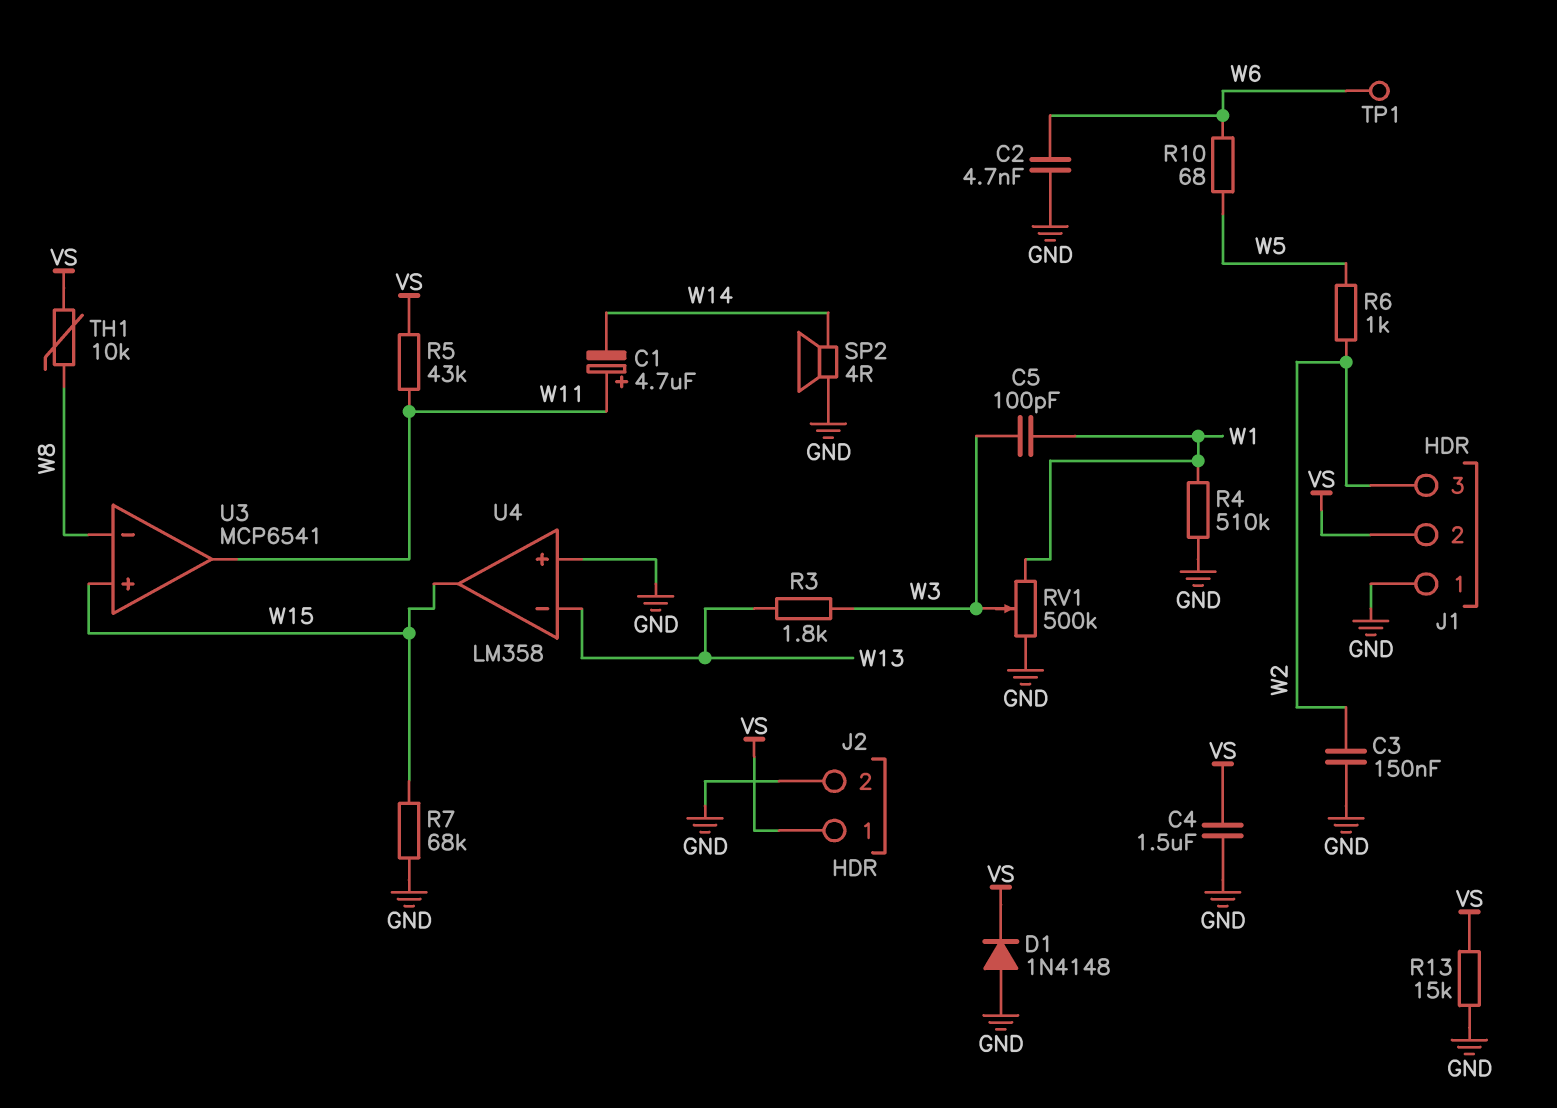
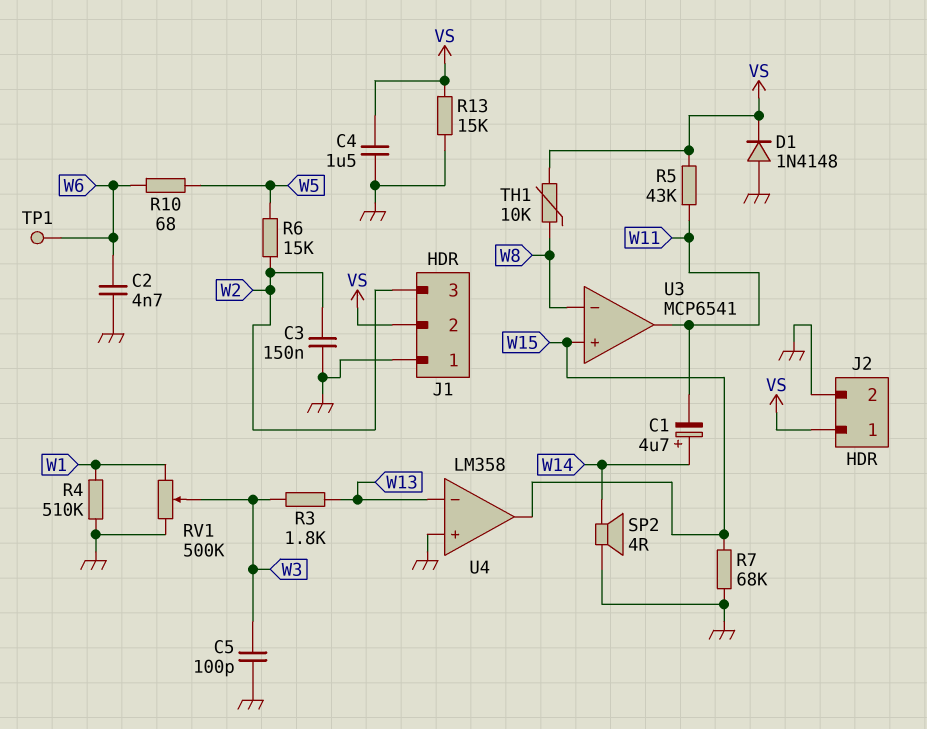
C1: 4.7uF (plus W11, minus W14) -> 4.7uF (plus W14, minus W11)
C5: 100pF (W1, W3) -> 100pF (GND, W3)
R6: 1k (W2, W5) -> 15k (W2, W5)

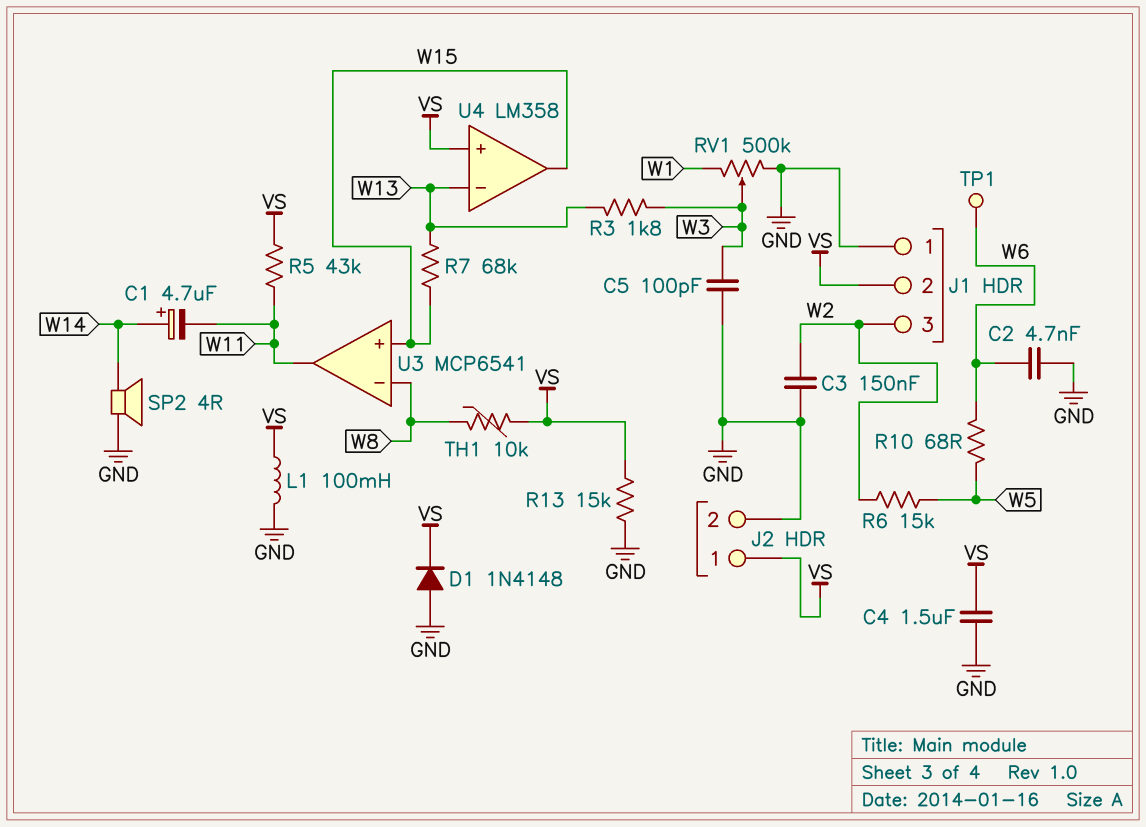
L1: none -> 100mH (GND, VS)
R4: 510k (GND, W1) -> none
R7: 68k (GND, W15) -> 68k (W13, W15)
U4 pin in+: GND -> VS

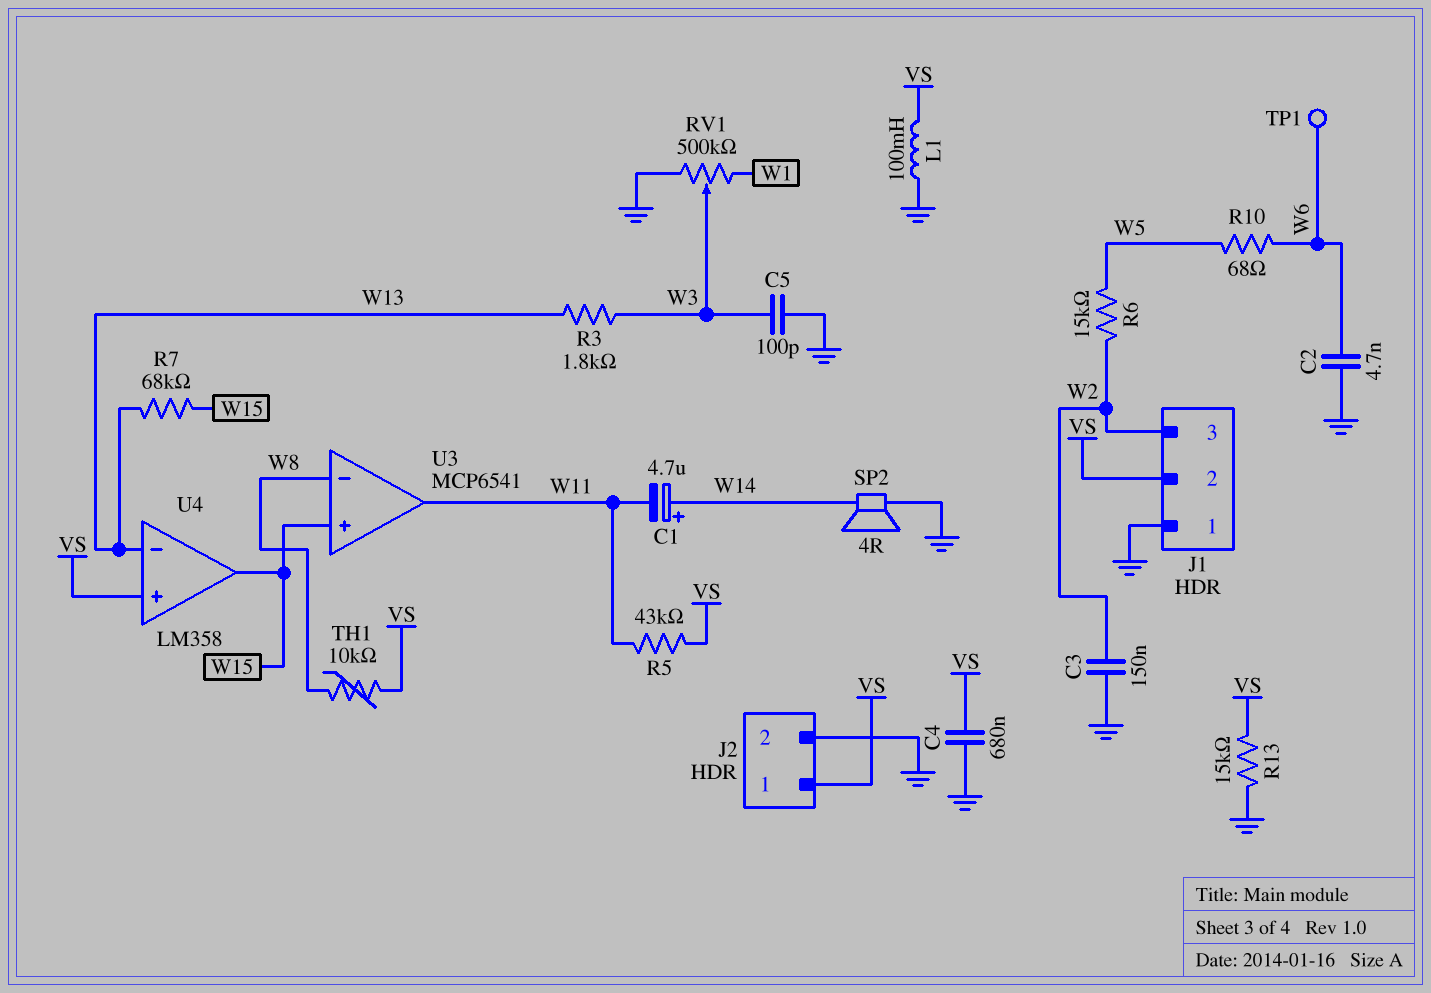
C4: 1.5uF (GND, VS) -> 680nF (GND, VS)
D1: diode 1N4148 (A GND, K VS) -> none

